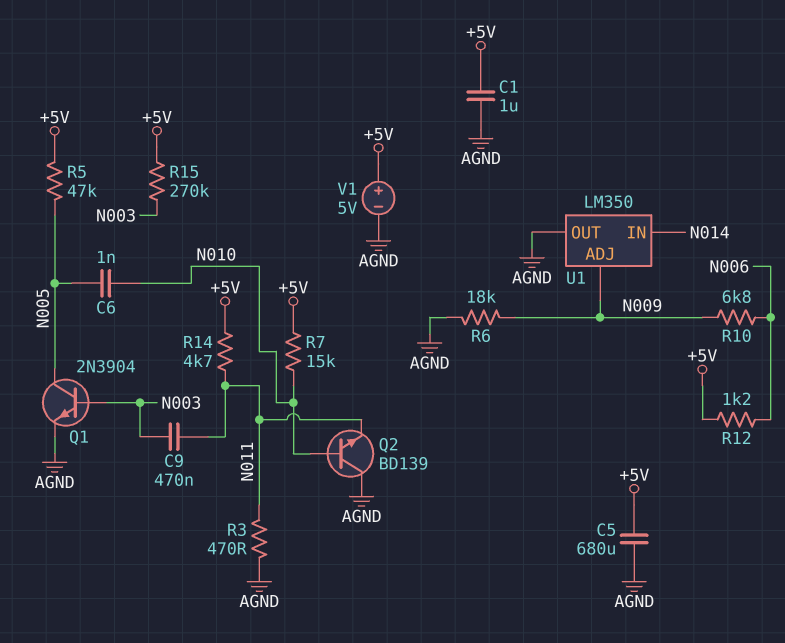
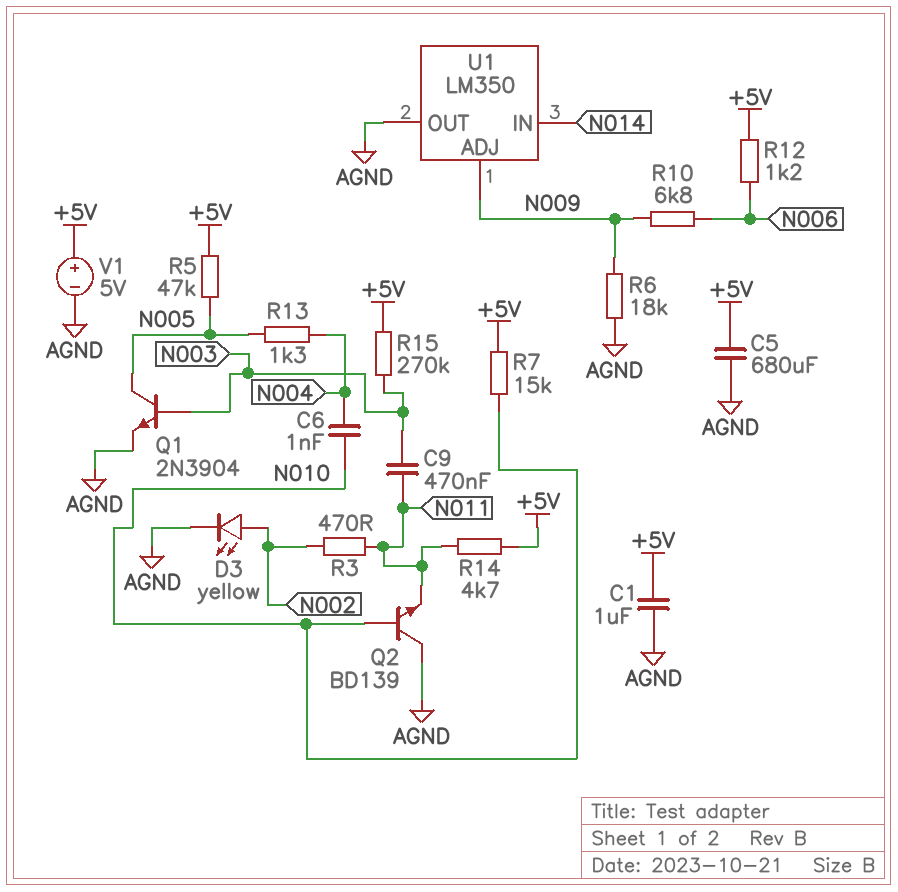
C6: 1nF (N005, N010) -> 1nF (N004, N010)
D3: none -> LED yellow (A N002, K AGND)
R3: 470 (AGND, N011) -> 470 (N002, N011)
R13: none -> 1.3k (N004, N005)

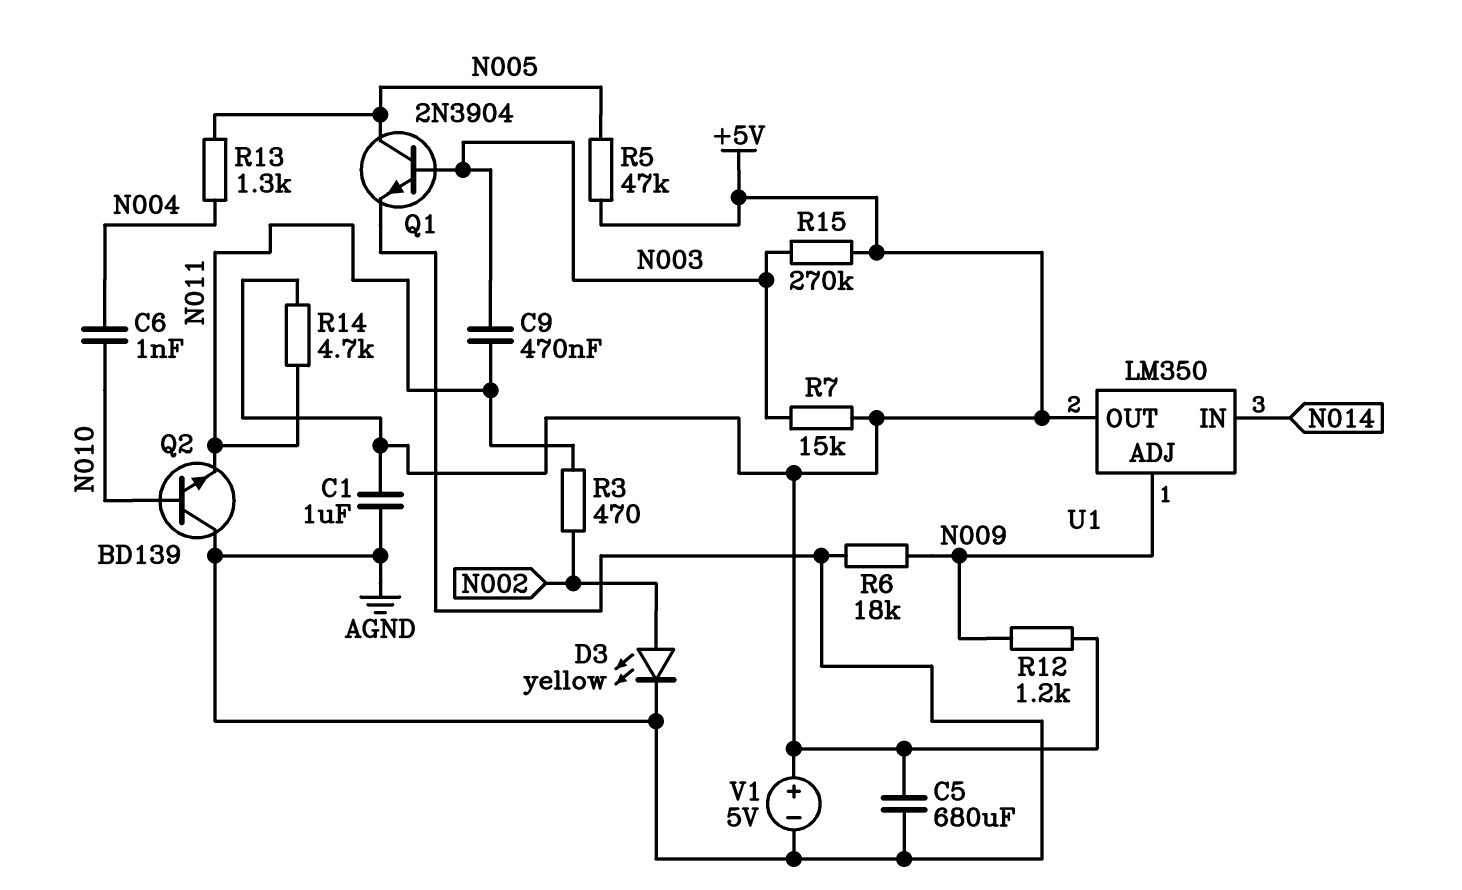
R7: 15k (+5V, N010) -> 15k (+5V, N003)
R10: 6.8k (N006, N009) -> none
R12: 1.2k (+5V, N006) -> 1.2k (+5V, N009)
U1 pin OUT: AGND -> +5V

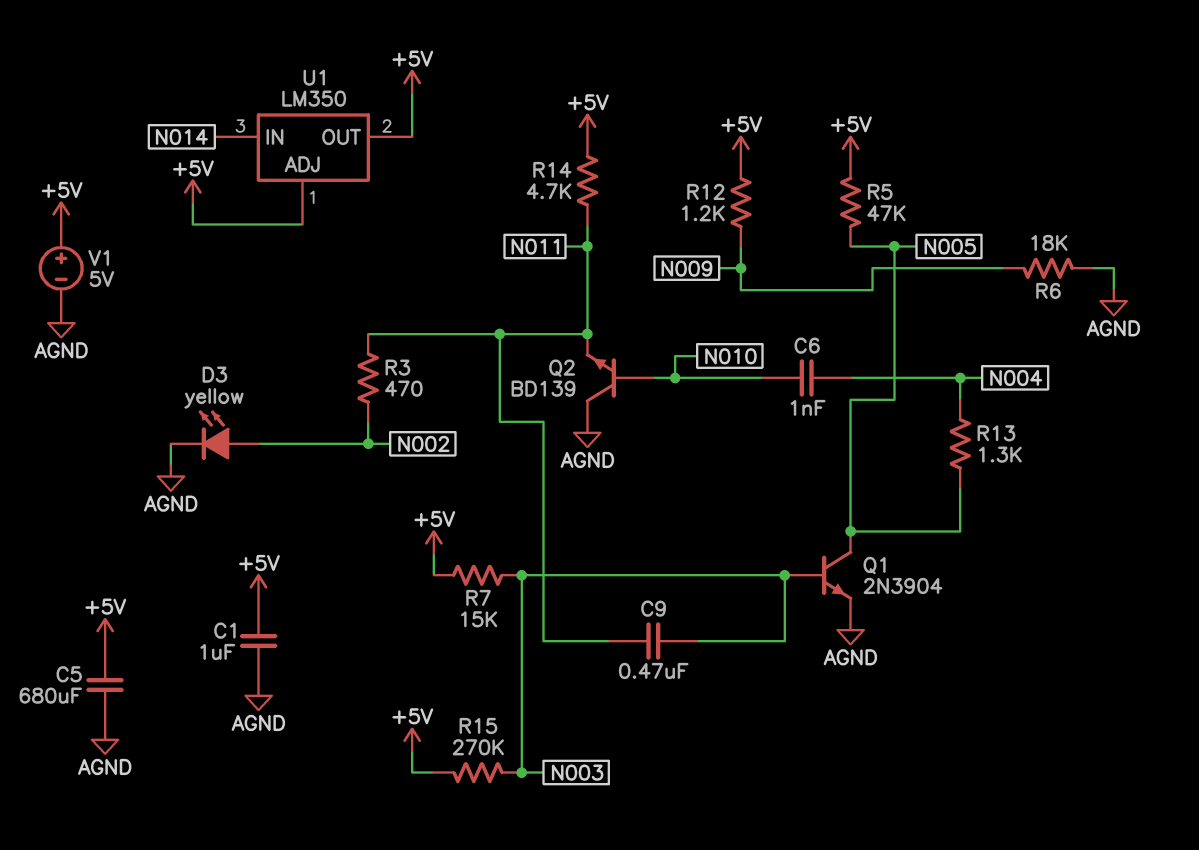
U1 pin ADJ: N009 -> +5V

